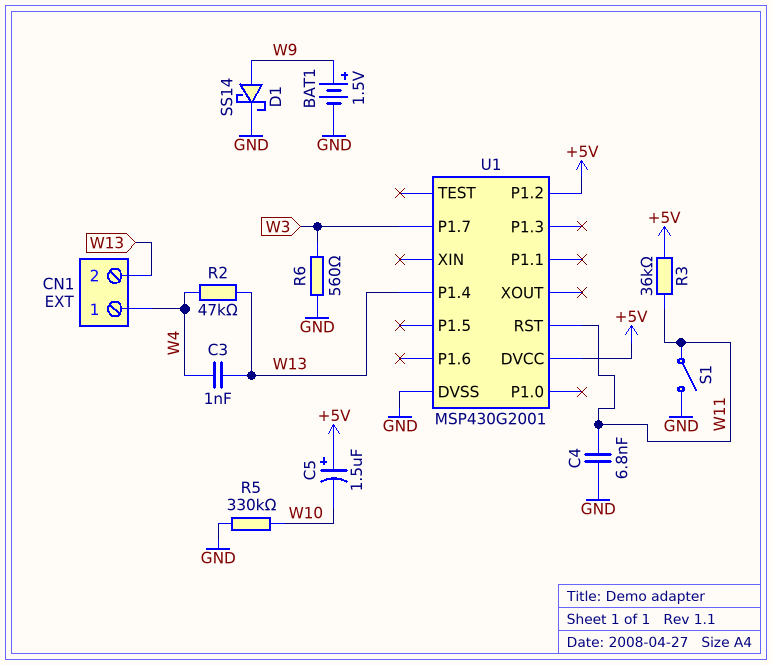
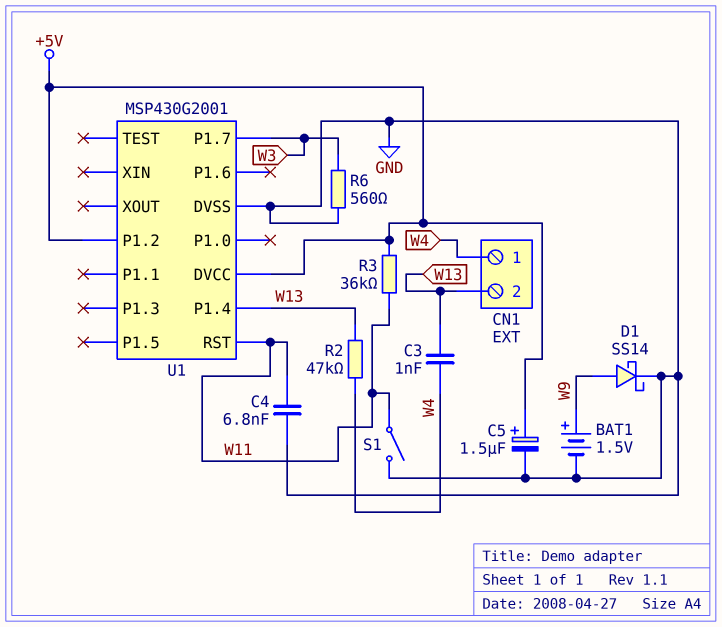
C5: 1.5uF (plus +5V, minus W10) -> 1.5uF (plus +5V, minus GND)
R5: 330k (GND, W10) -> none

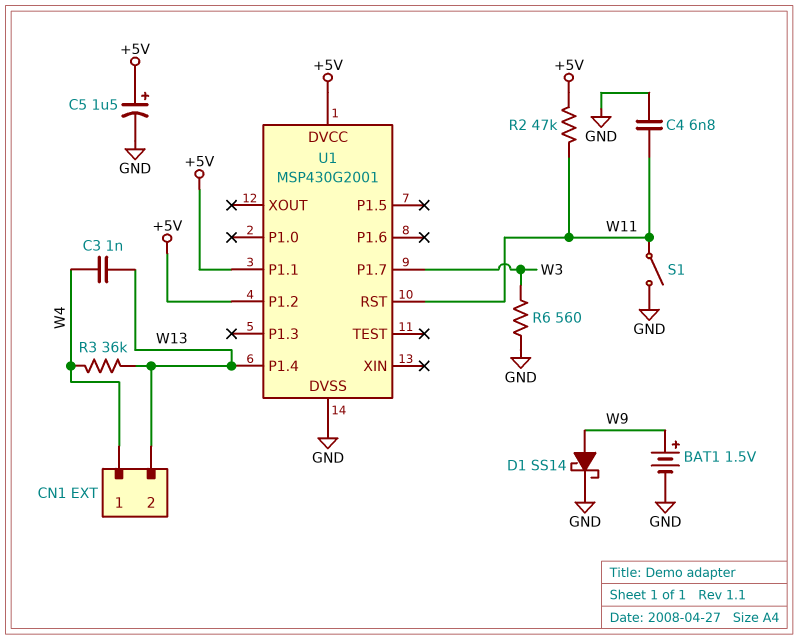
R2: 47k (W4, W13) -> 47k (+5V, W11)
R3: 36k (+5V, W11) -> 36k (W4, W13)
U1 pin P1.1: none -> +5V

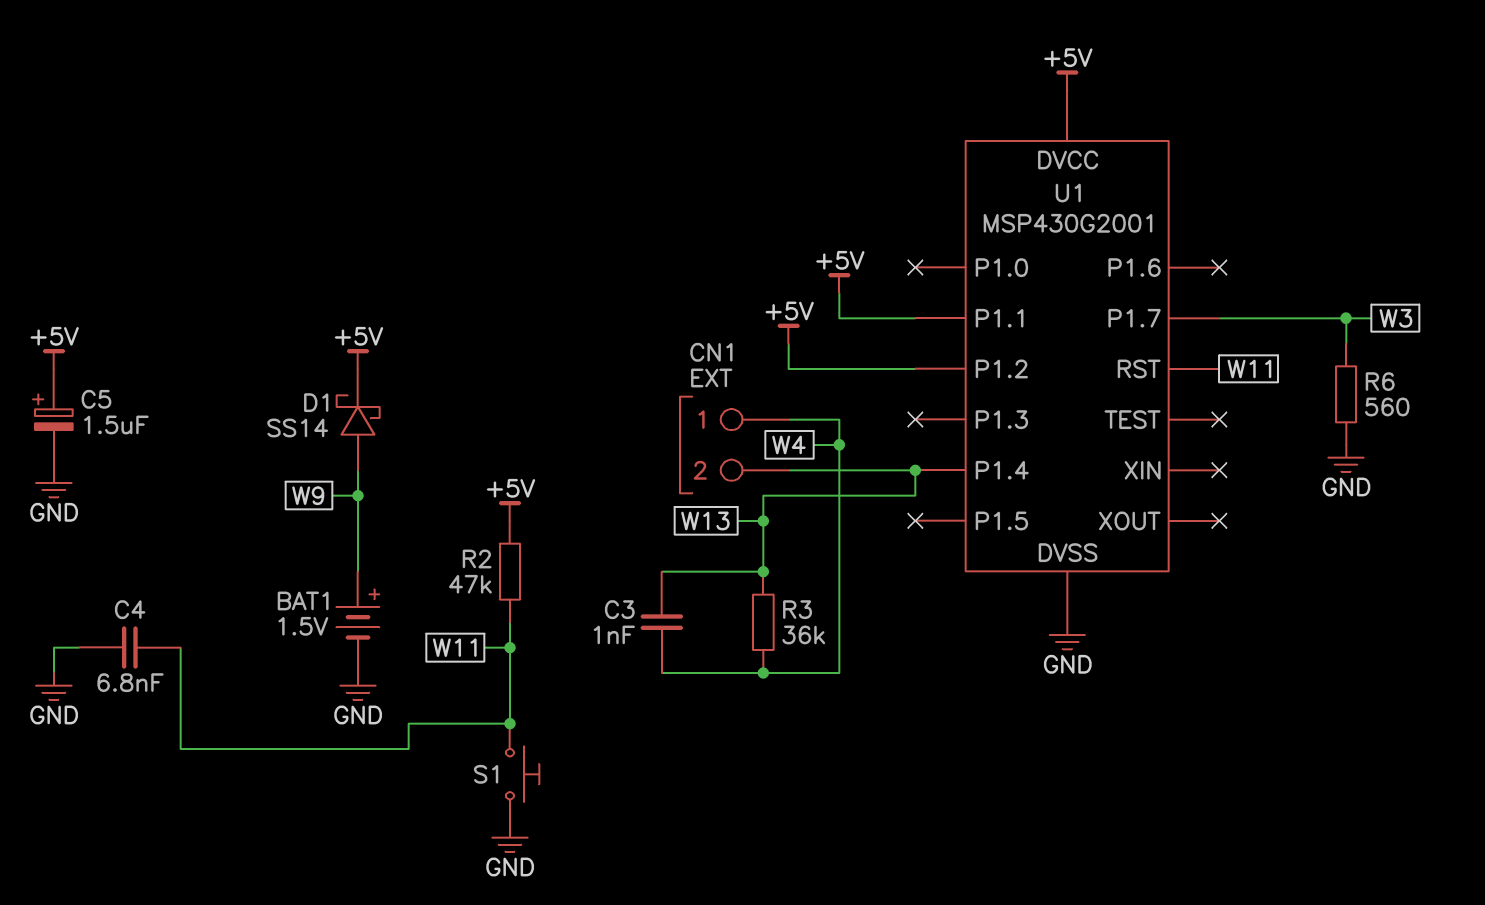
D1: schottky SS14 (A W9, K GND) -> schottky SS14 (A W9, K +5V)
S1: switch (GND, W11) -> button (GND, W11)

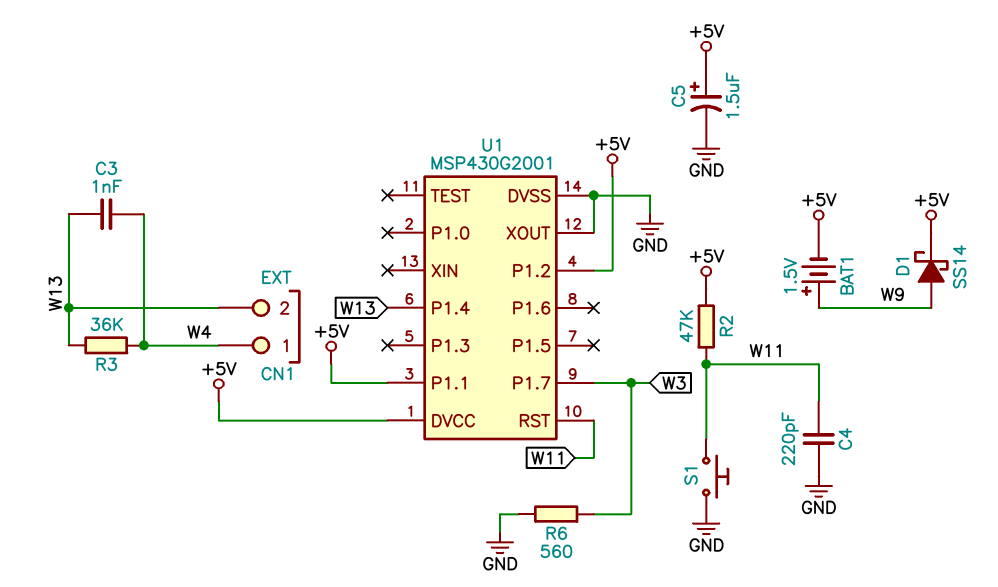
BAT1: 1.5V (plus W9, minus GND) -> 1.5V (plus W9, minus +5V)
C4: 6.8nF (GND, W11) -> 220pF (GND, W11)
U1 pin XOUT: none -> GND

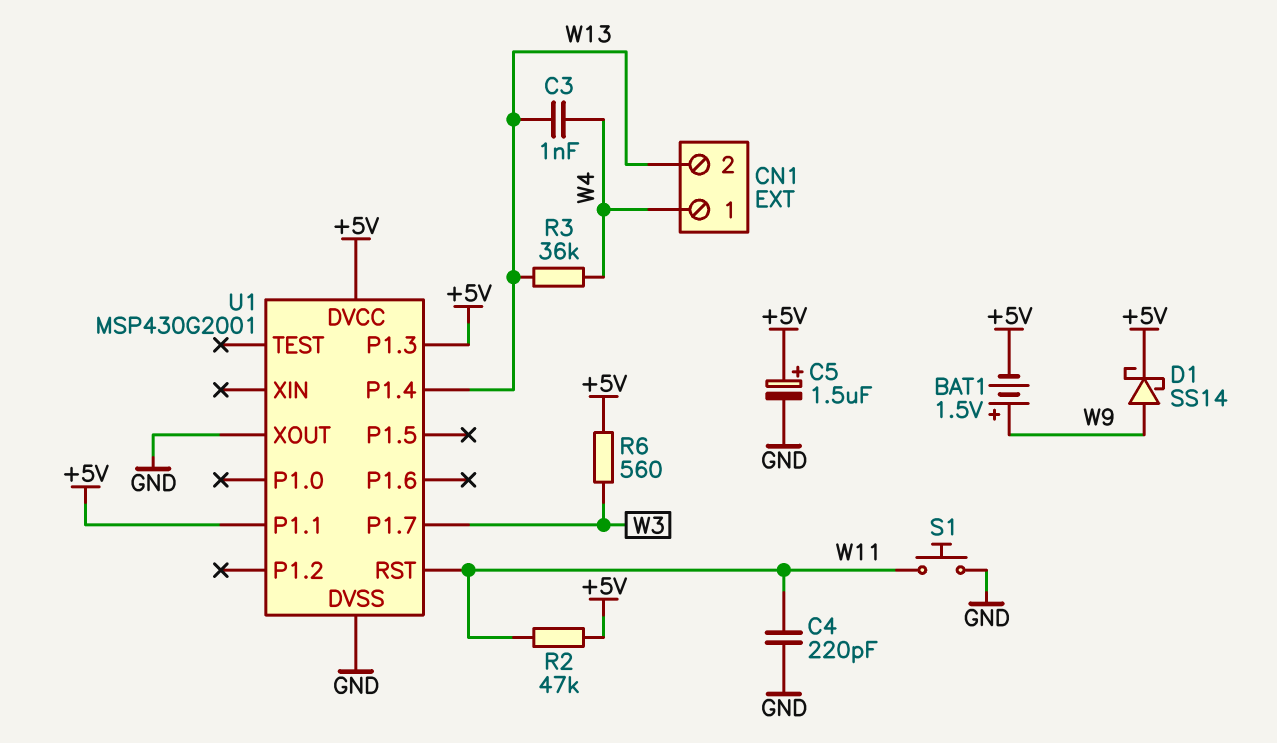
R6: 560 (GND, W3) -> 560 (+5V, W3)
U1 pin P1.2: +5V -> none
U1 pin P1.3: none -> +5V

